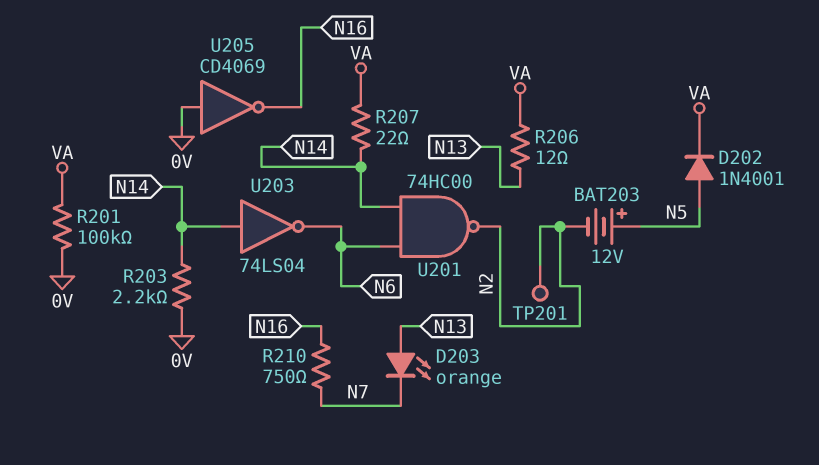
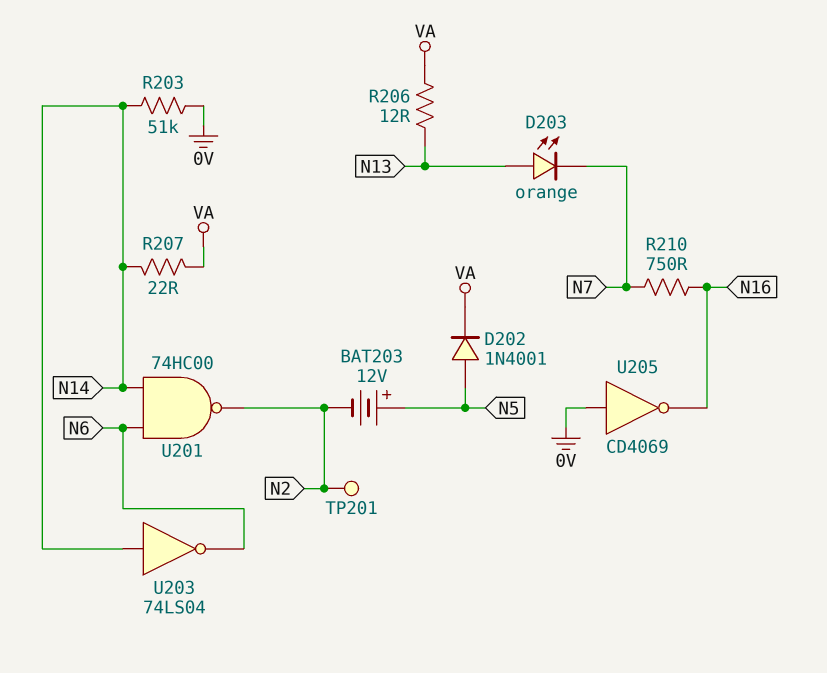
R201: 100k (0V, VA) -> none
R203: 2.2k (0V, N14) -> 51k (0V, N14)

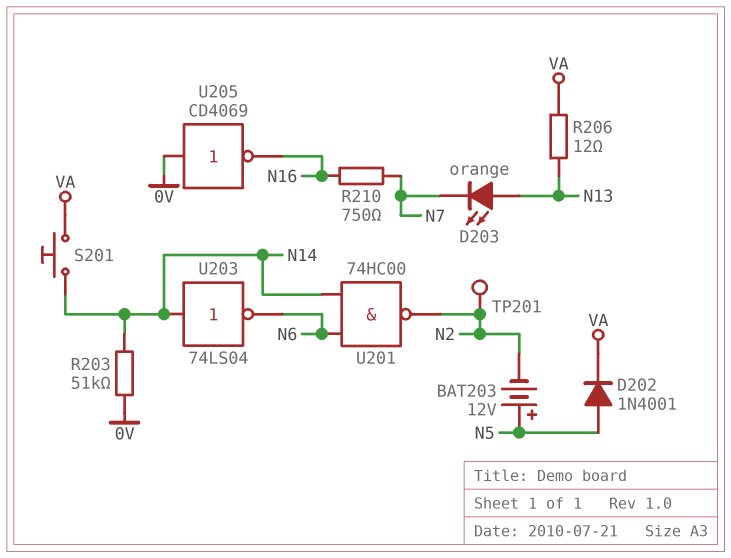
R207: 22 (N14, VA) -> none
S201: none -> button (N14, VA)

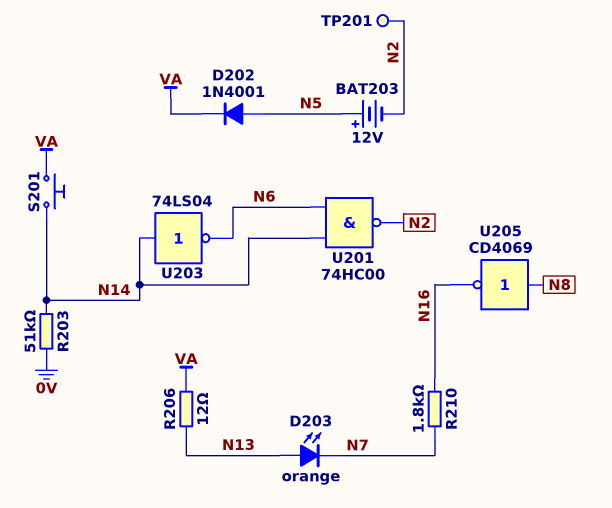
R210: 750 (N7, N16) -> 1.8k (N7, N16)
U205: NOT CD4069 (in 0V, out N16) -> NOT CD4069 (in N8, out N16)

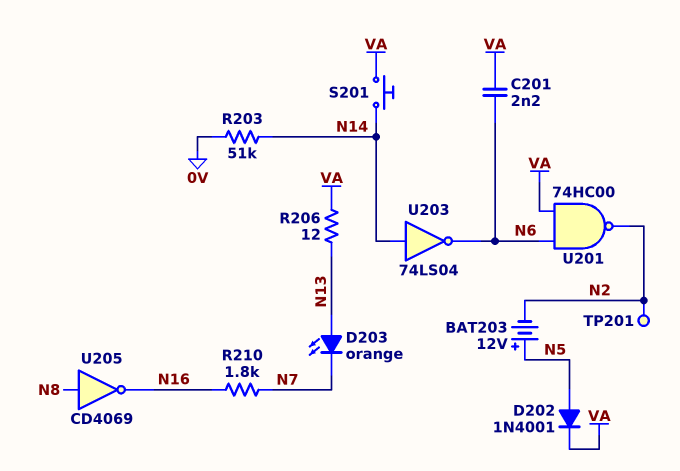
C201: none -> 2.2nF (N6, VA)
U201: NAND 74HC00 (in N6, in N14, out N2) -> NAND 74HC00 (in N6, in VA, out N2)

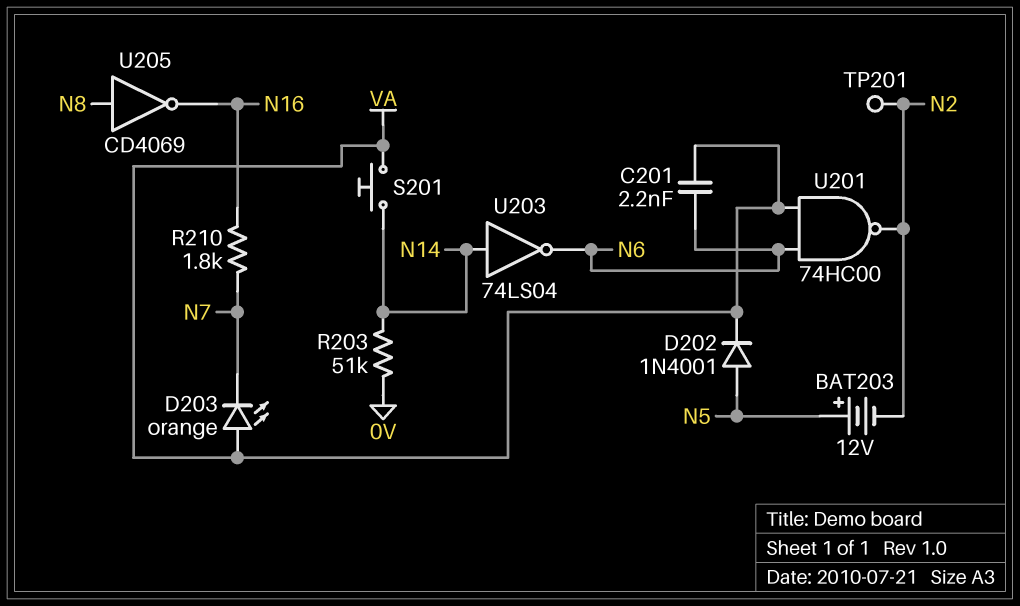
D203: LED orange (A N13, K N7) -> LED orange (A VA, K N7)
R206: 12 (N13, VA) -> none

